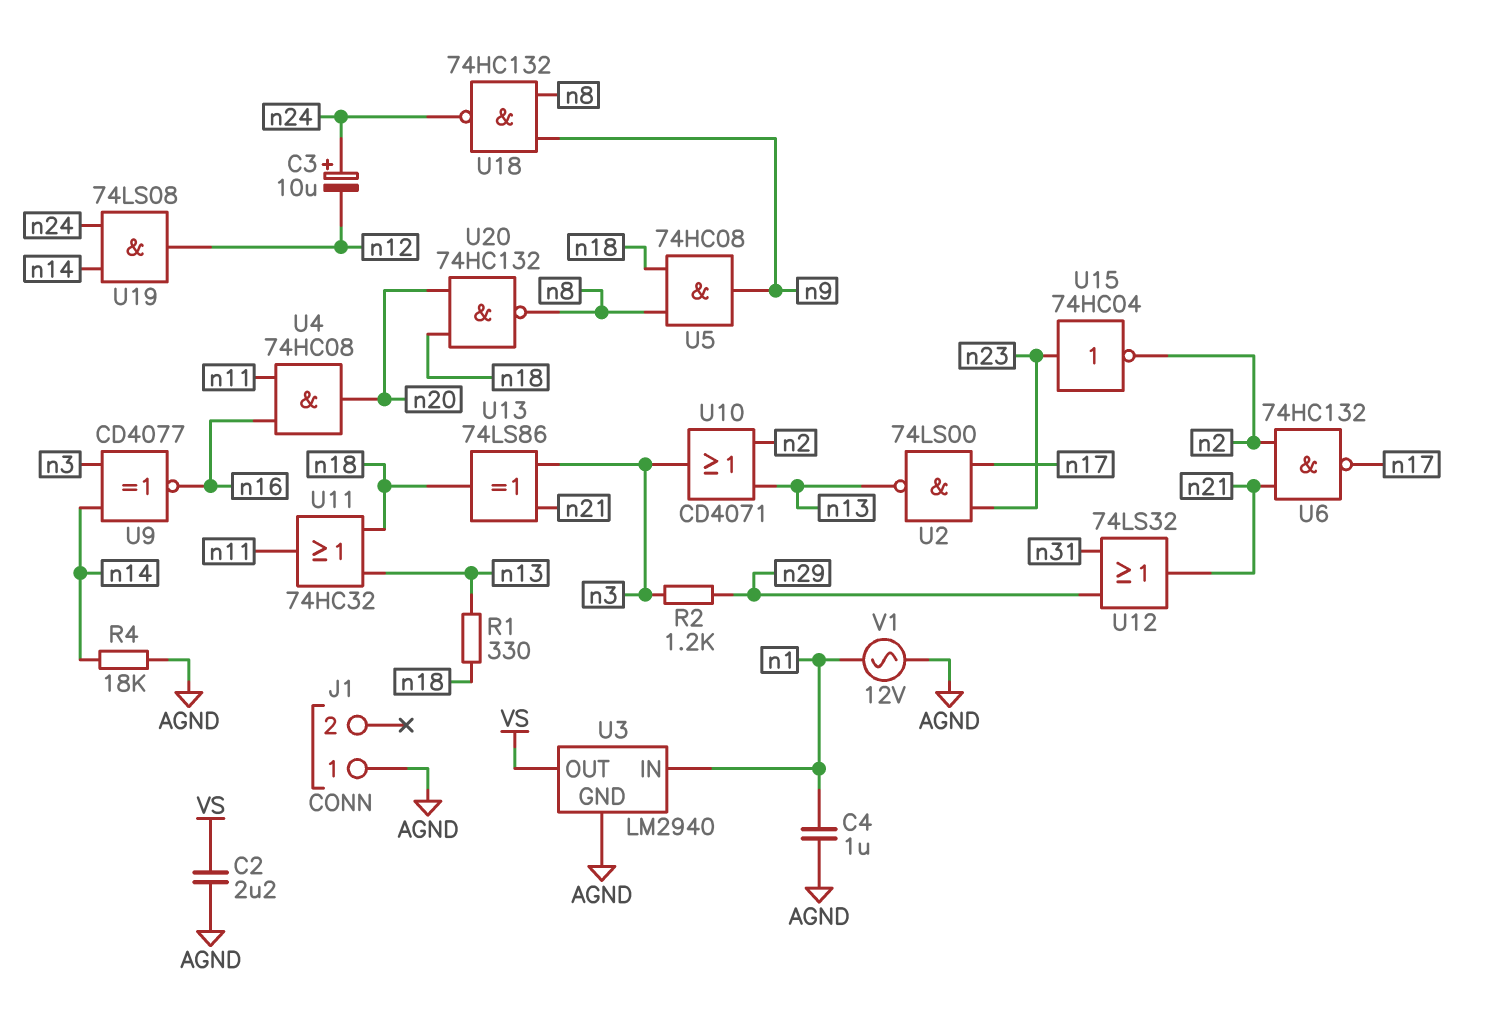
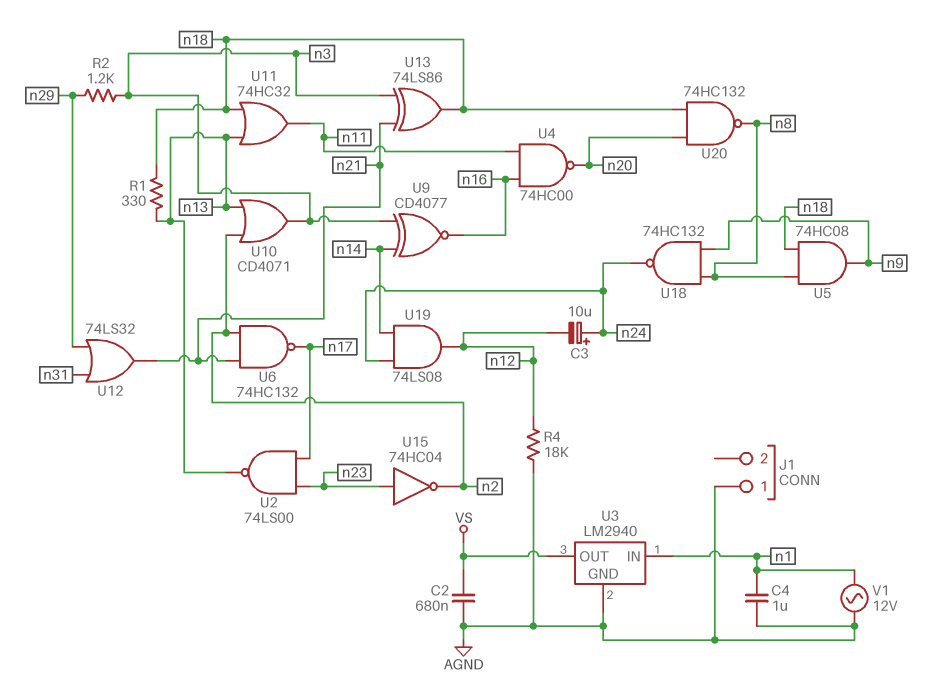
C2: 2.2uF (AGND, VS) -> 680nF (AGND, VS)
R4: 18k (AGND, n14) -> 18k (AGND, n12)
U4: AND 74HC08 (in n11, in n16, out n20) -> NAND 74HC00 (in n11, in n16, out n20)

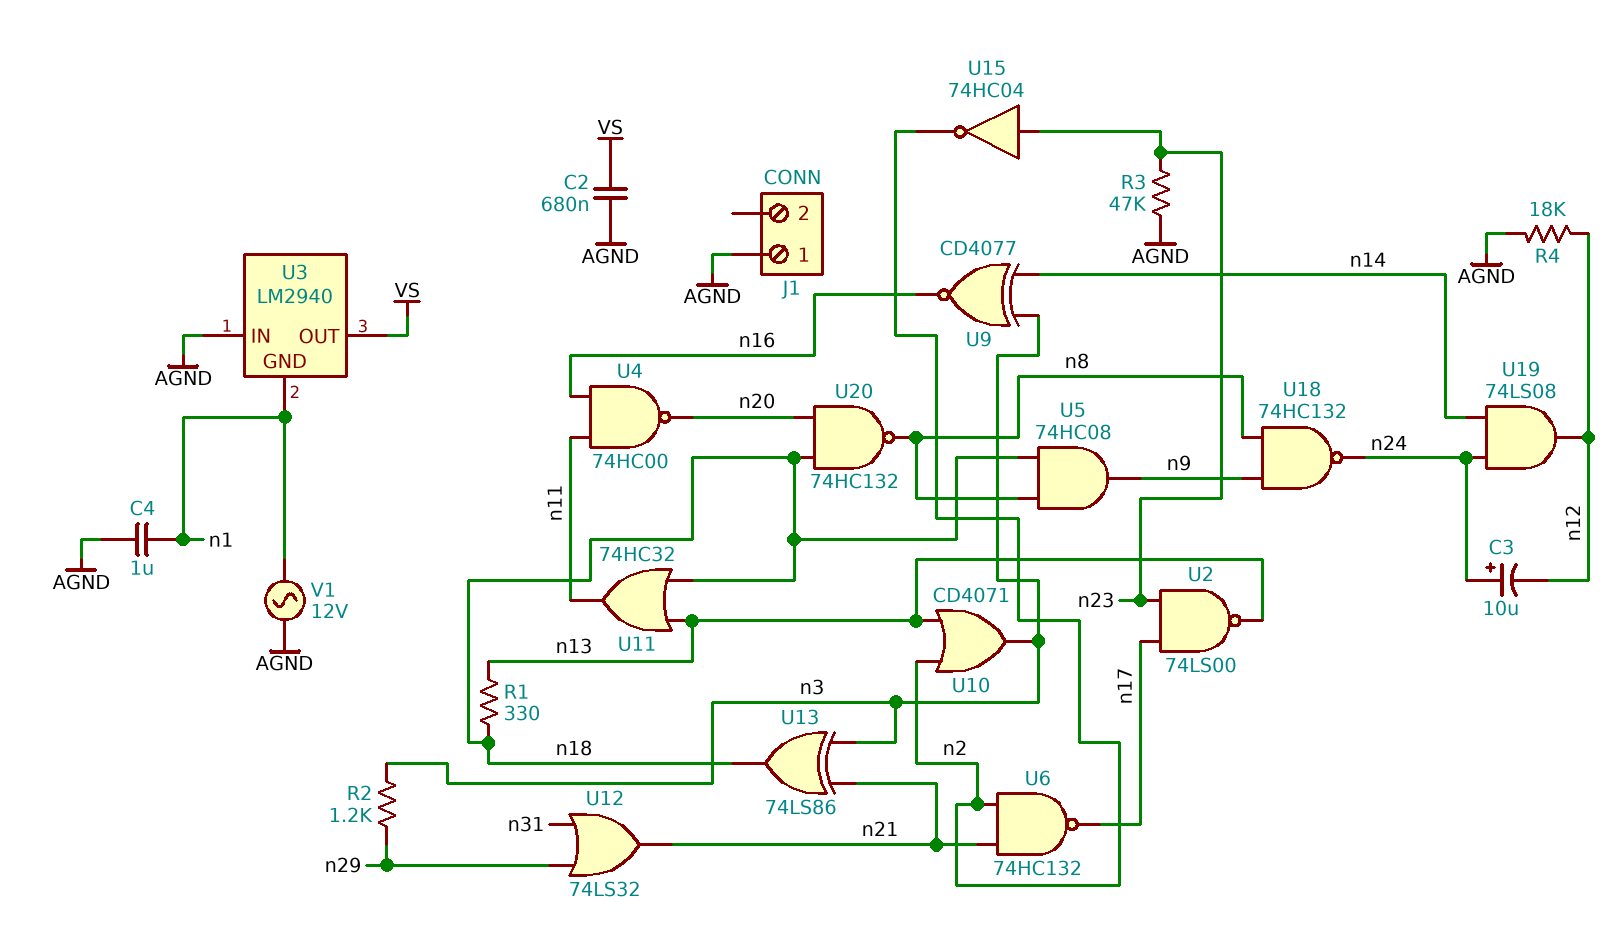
R3: none -> 47k (AGND, n23)
U3 pin GND: AGND -> n1
U3 pin IN: n1 -> AGND

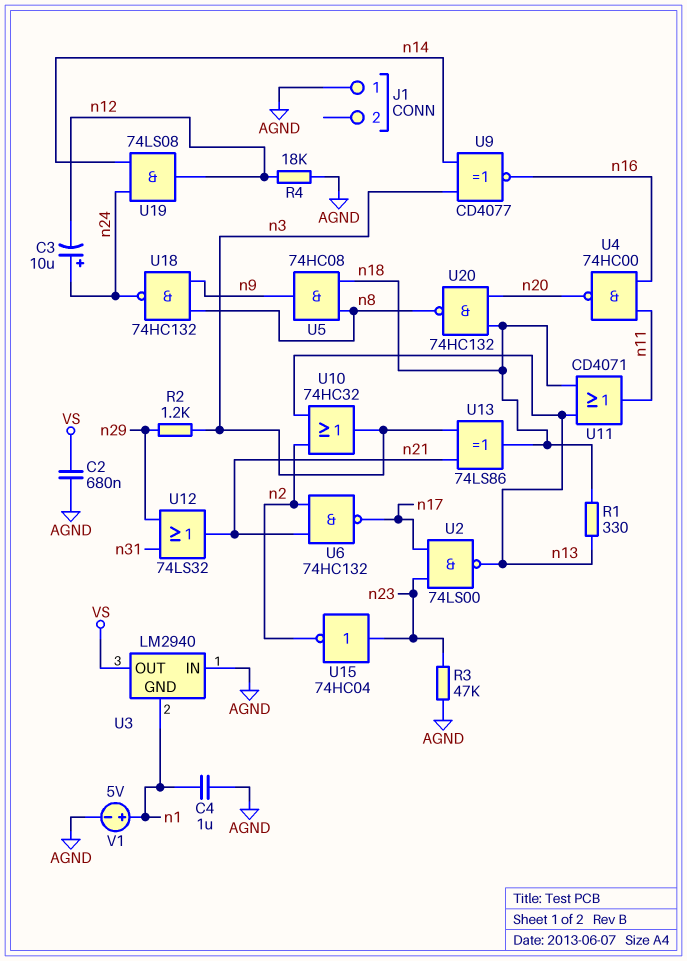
U10: OR CD4071 (in n2, in n13, out n3) -> OR 74HC32 (in n2, in n13, out n3)
U11: OR 74HC32 (in n13, in n18, out n11) -> OR CD4071 (in n13, in n18, out n11)
V1: AC 12V (AGND, n1) -> 5V (plus n1, minus AGND)

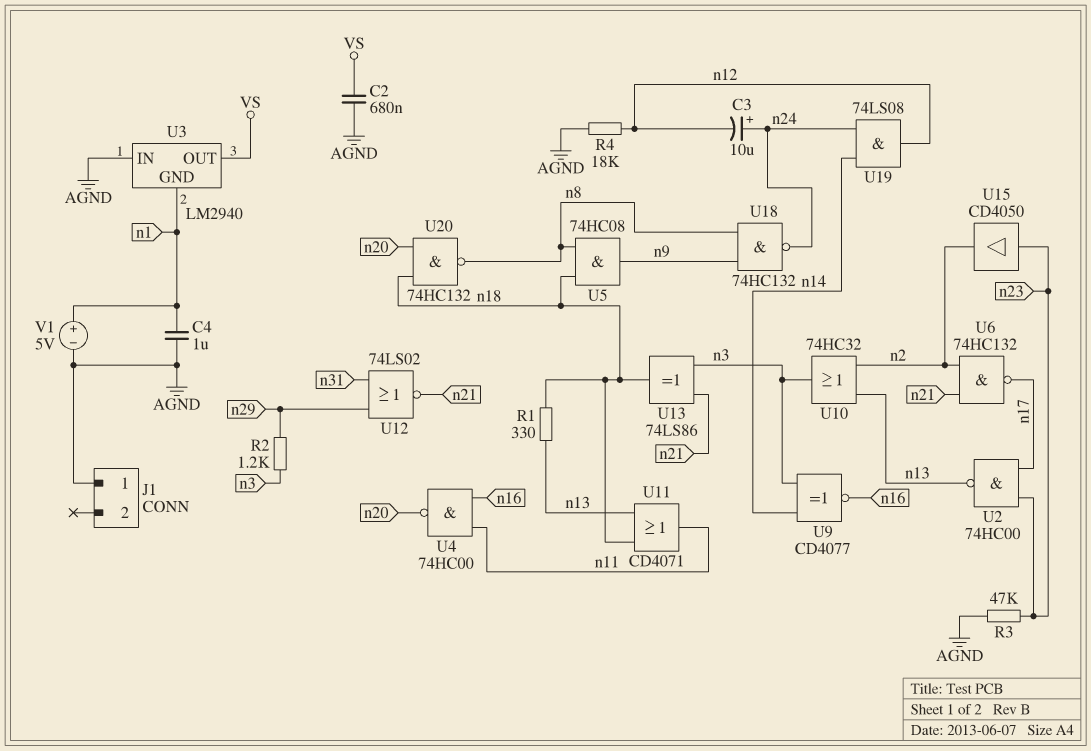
U2: NAND 74LS00 (in n17, in n23, out n13) -> NAND 74HC00 (in n17, in n23, out n13)
U12: OR 74LS32 (in n29, in n31, out n21) -> NOR 74LS02 (in n29, in n31, out n21)
U15: NOT 74HC04 (in n23, out n2) -> buffer CD4050 (in n23, out n2)

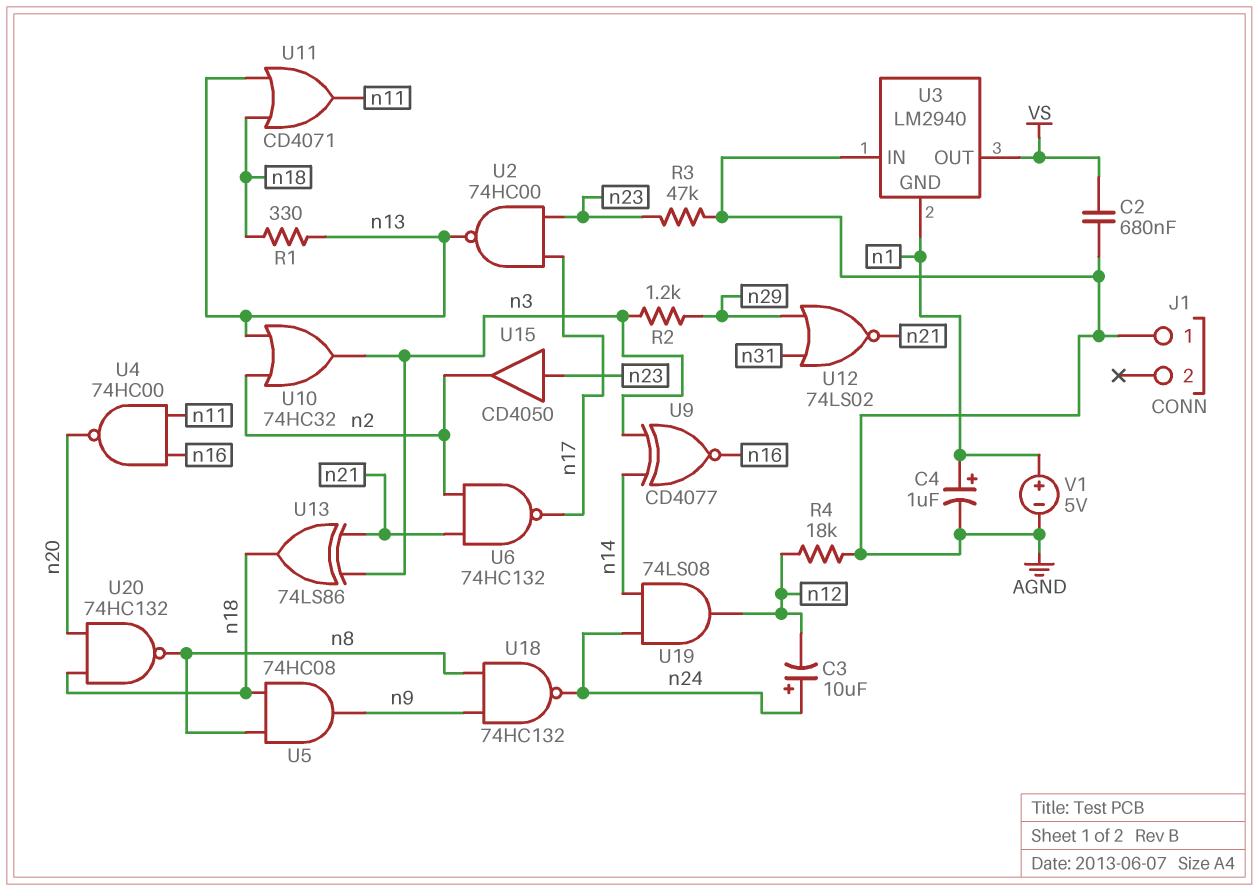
C4: 1uF (AGND, n1) -> 1uF (plus n1, minus AGND)

